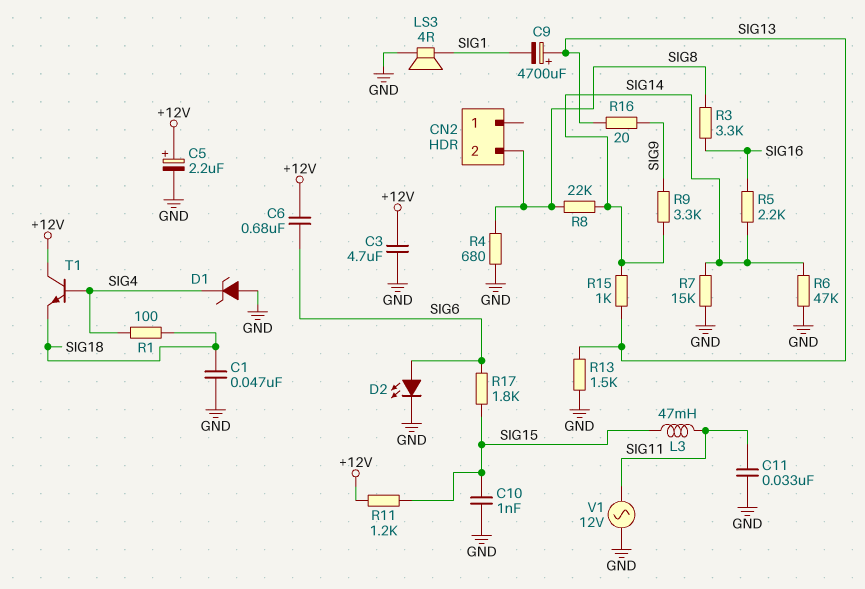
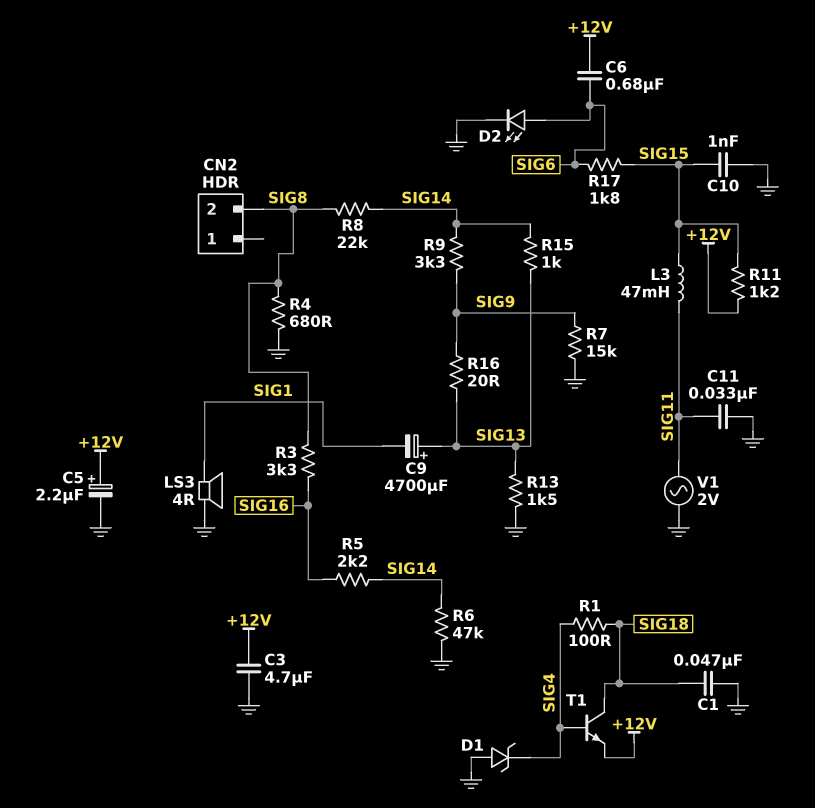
R7: 15k (GND, SIG14) -> 15k (GND, SIG9)
T1: NPN (B SIG4, C +12V, E SIG18) -> NPN (B SIG4, C SIG18, E +12V)
V1: AC 12V (GND, SIG11) -> AC 2V (GND, SIG11)

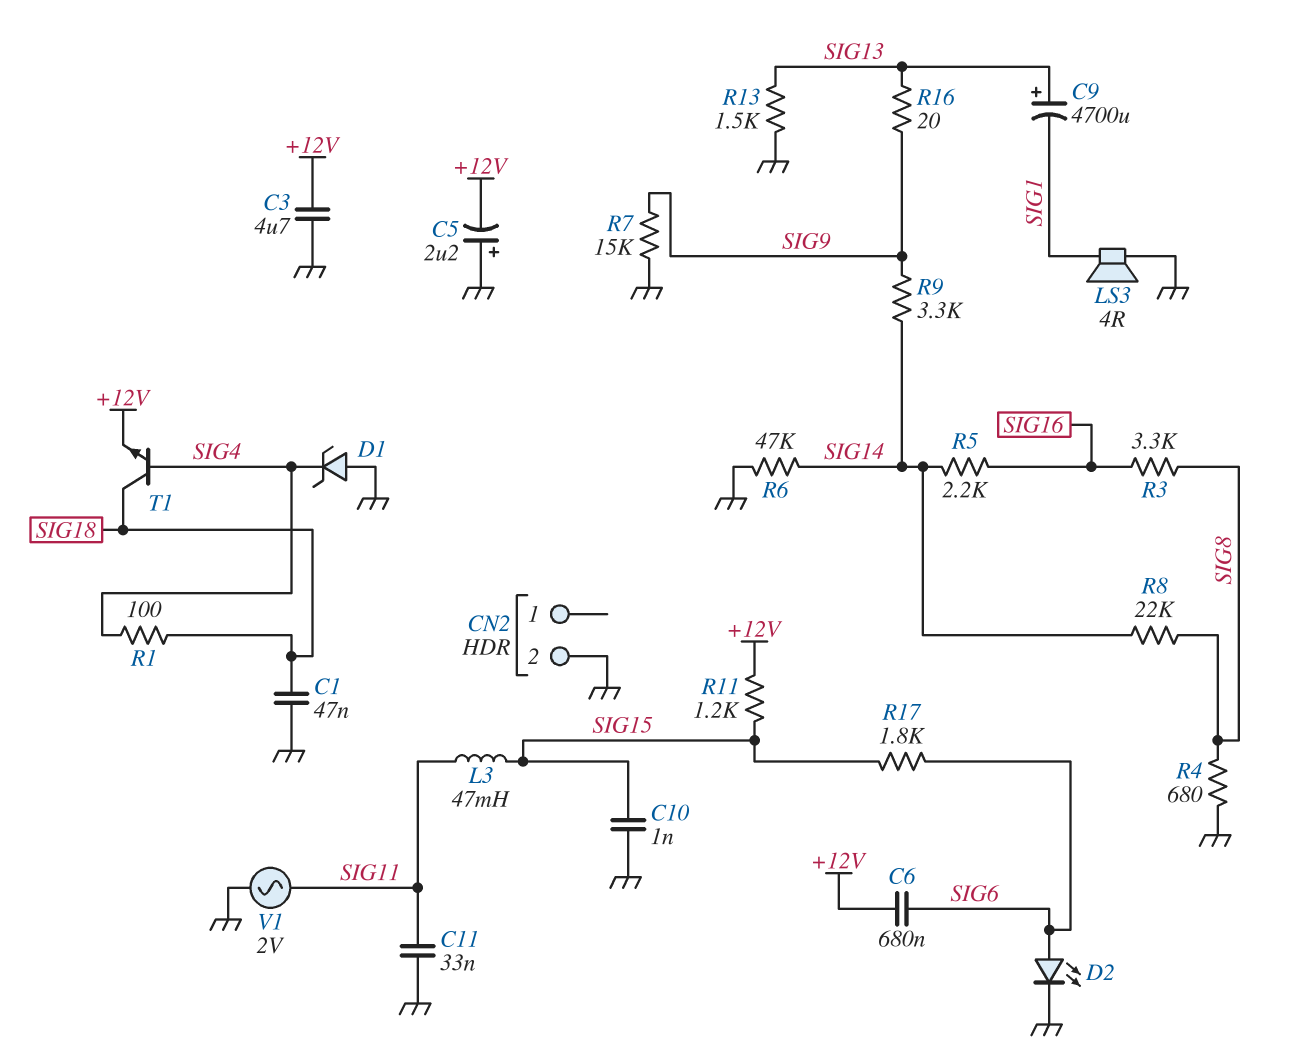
C5: 2.2uF (plus +12V, minus GND) -> 2.2uF (plus GND, minus +12V)
CN2 pin 2: SIG8 -> GND
R15: 1k (SIG13, SIG14) -> none

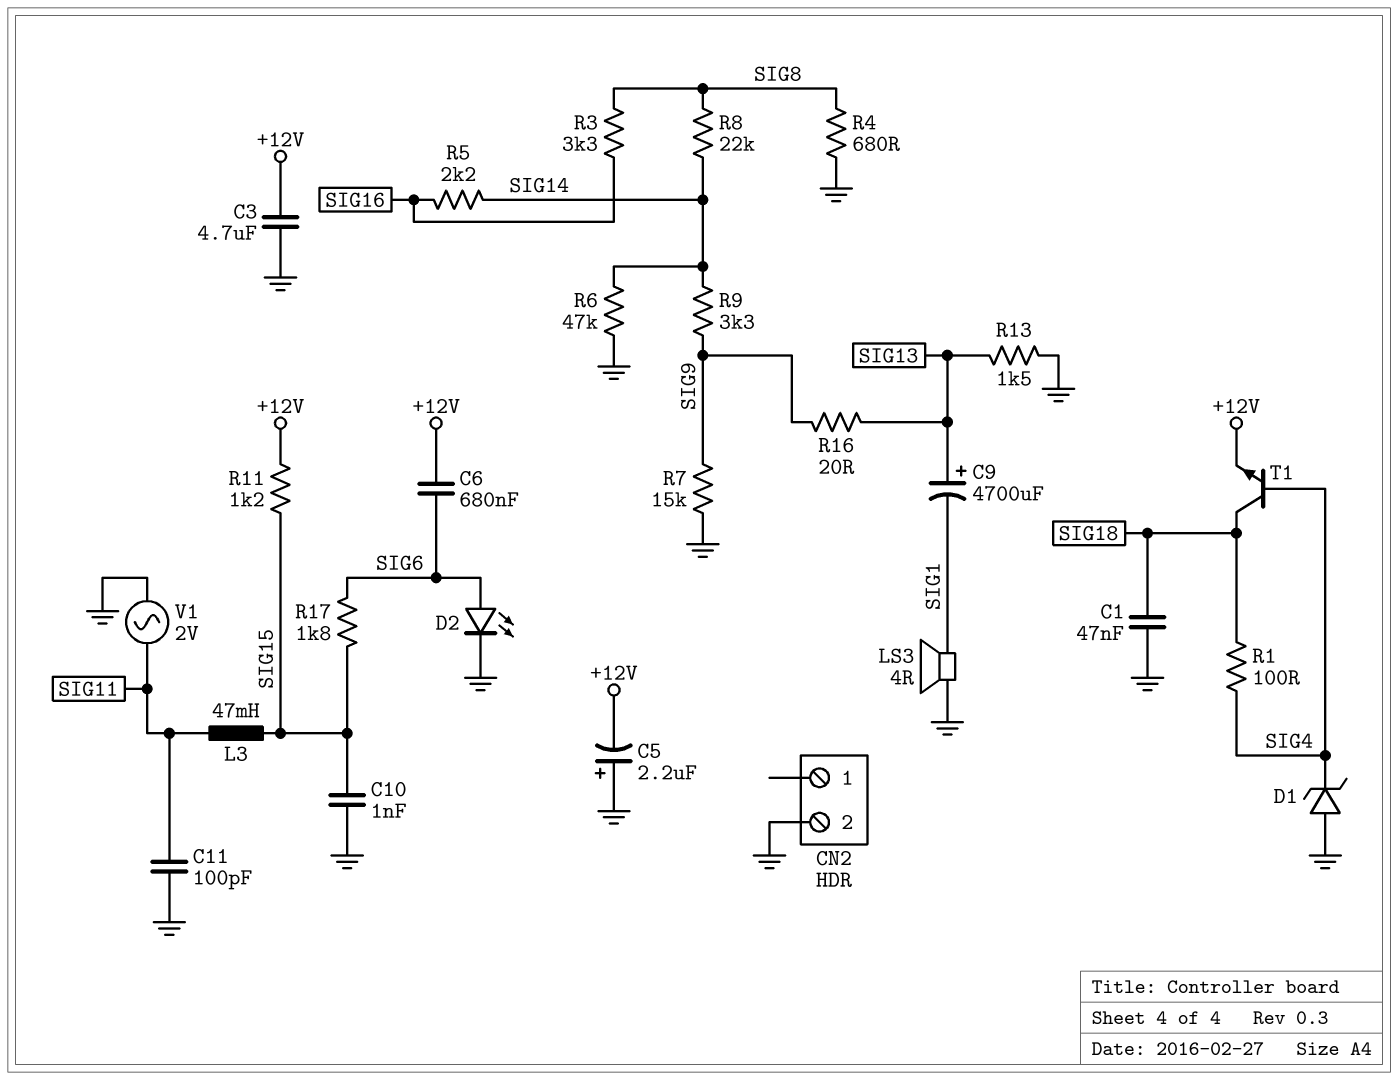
C11: 33nF (GND, SIG11) -> 100pF (GND, SIG11)

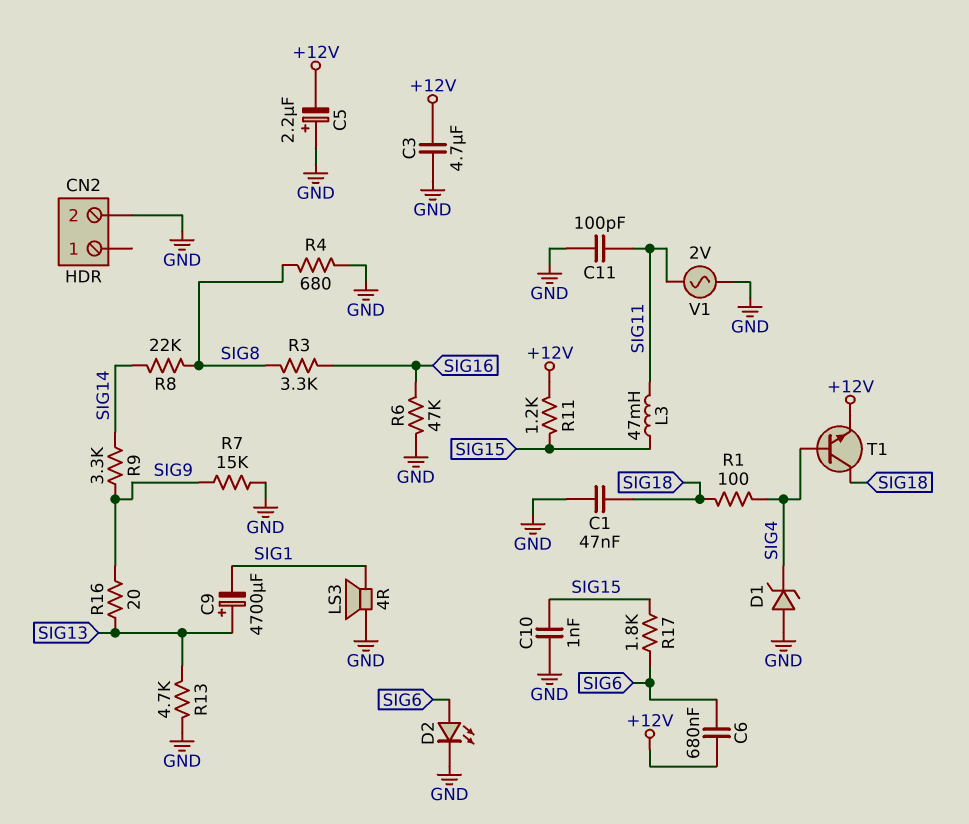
R5: 2.2k (SIG14, SIG16) -> none
R6: 47k (GND, SIG14) -> 47k (GND, SIG16)
R13: 1.5k (GND, SIG13) -> 4.7k (GND, SIG13)

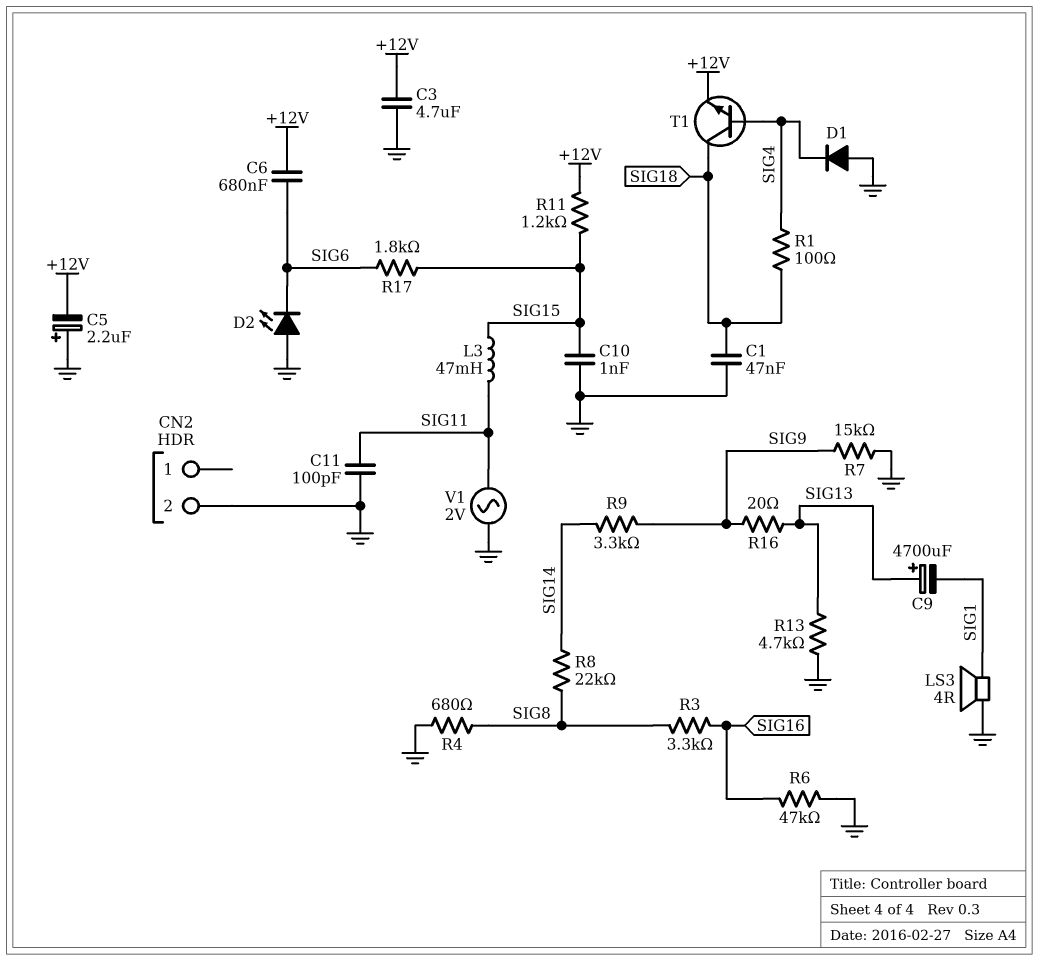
D1: zener (A GND, K SIG4) -> diode (A GND, K SIG4)
D2: LED (A SIG6, K GND) -> LED (A GND, K SIG6)

